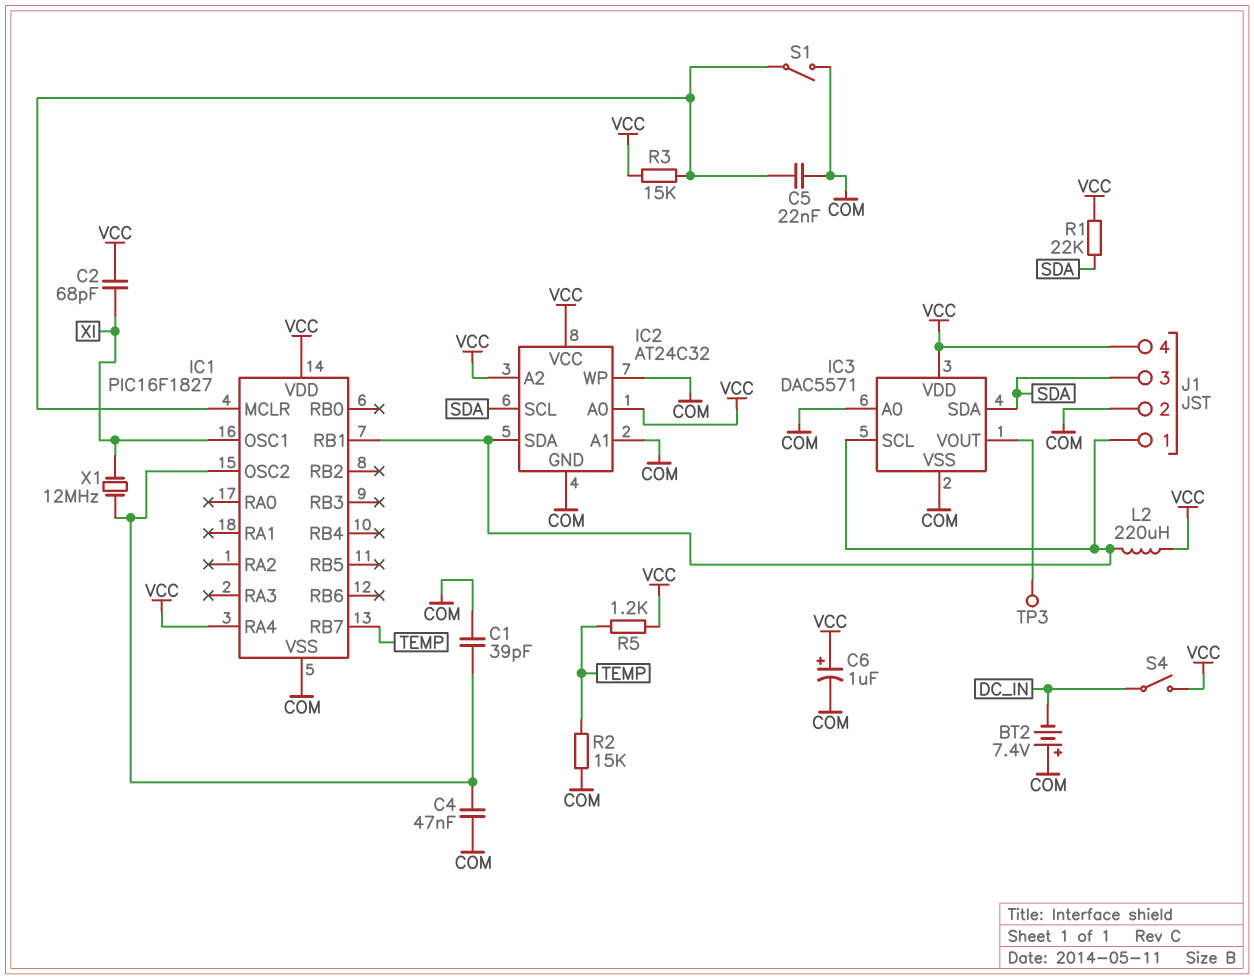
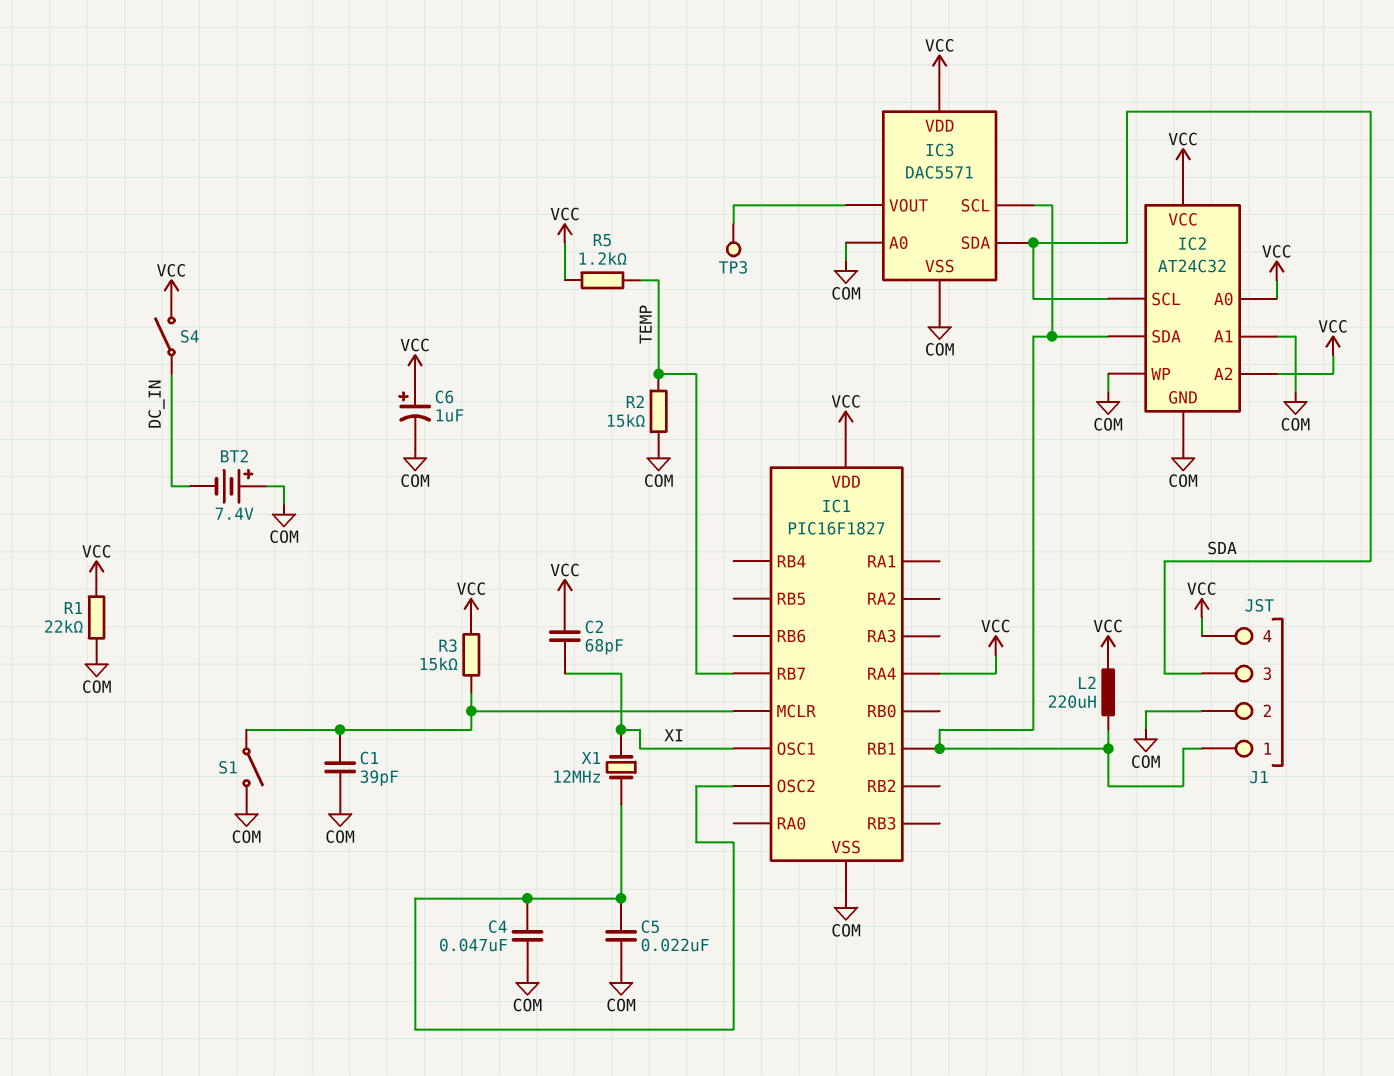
C1: 39pF (COM, IC1/OSC2) -> 39pF (COM, IC1/MCLR)
C5: 22nF (COM, IC1/MCLR) -> 22nF (COM, IC1/OSC2)
R1: 22k (SDA, VCC) -> 22k (COM, VCC)

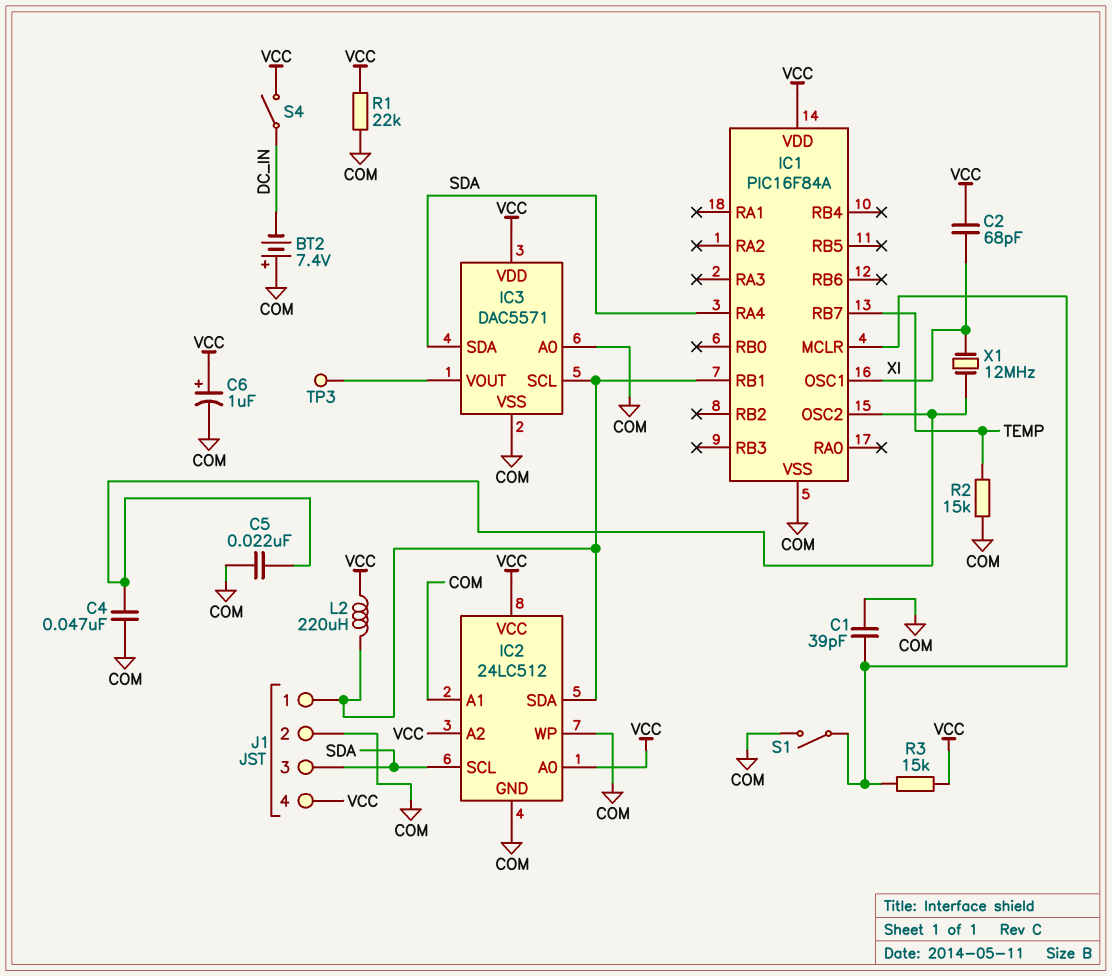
IC1: PIC16F1827 -> PIC16F84A
IC1 pin RA4: VCC -> SDA
IC2: AT24C32 -> 24LC512
R5: 1.2k (TEMP, VCC) -> none

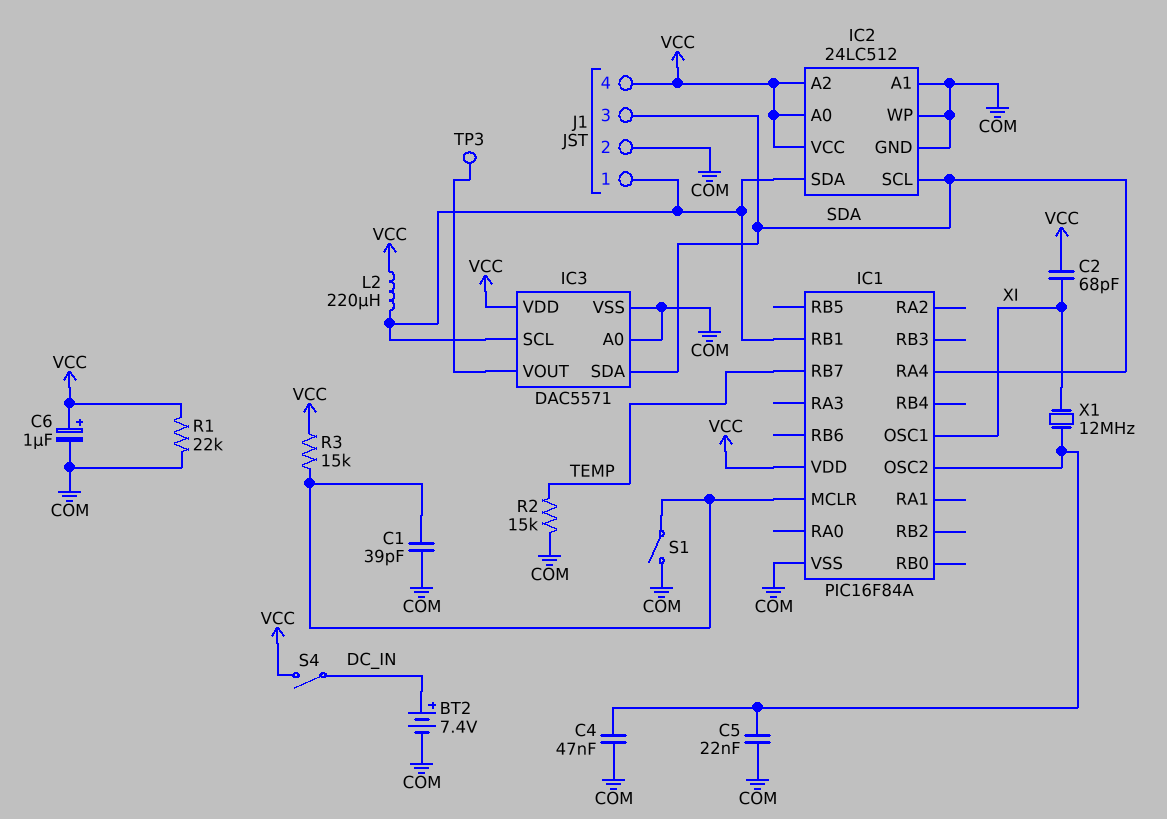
BT2: 7.4V (plus COM, minus DC_IN) -> 7.4V (plus DC_IN, minus COM)

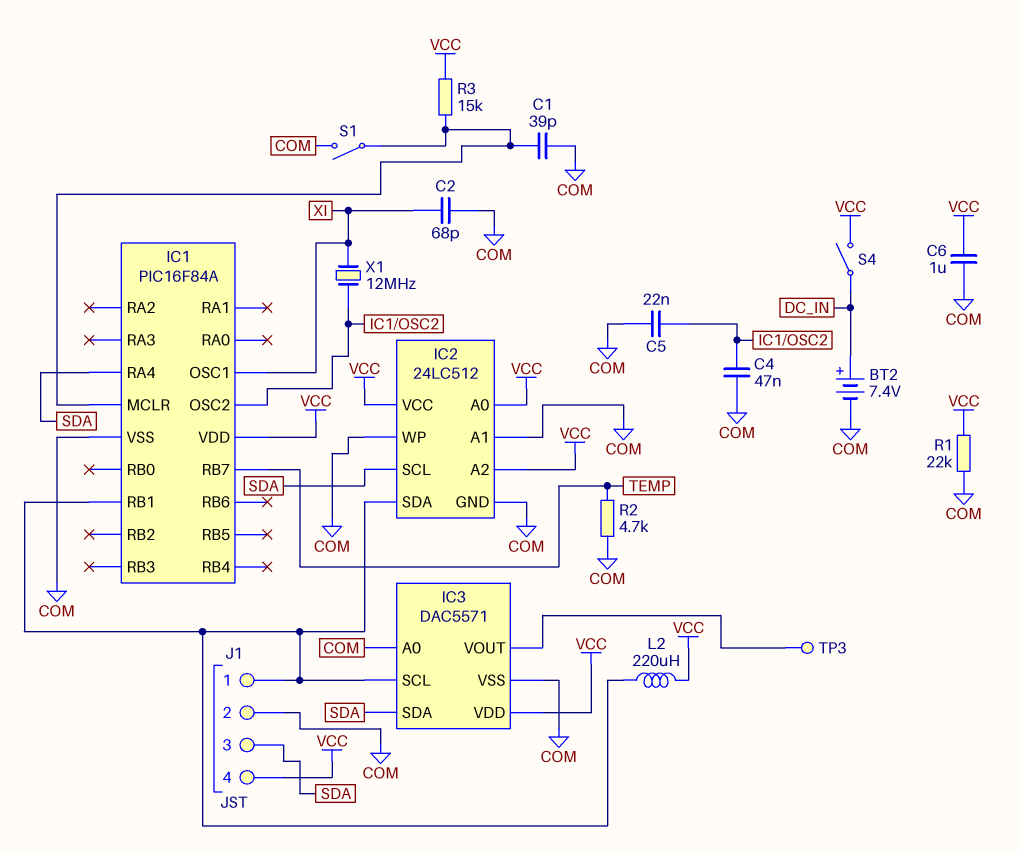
C2: 68pF (VCC, XI) -> 68pF (COM, XI)
C6: 1uF (plus VCC, minus COM) -> 1uF (COM, VCC)
R2: 15k (COM, TEMP) -> 4.7k (COM, TEMP)

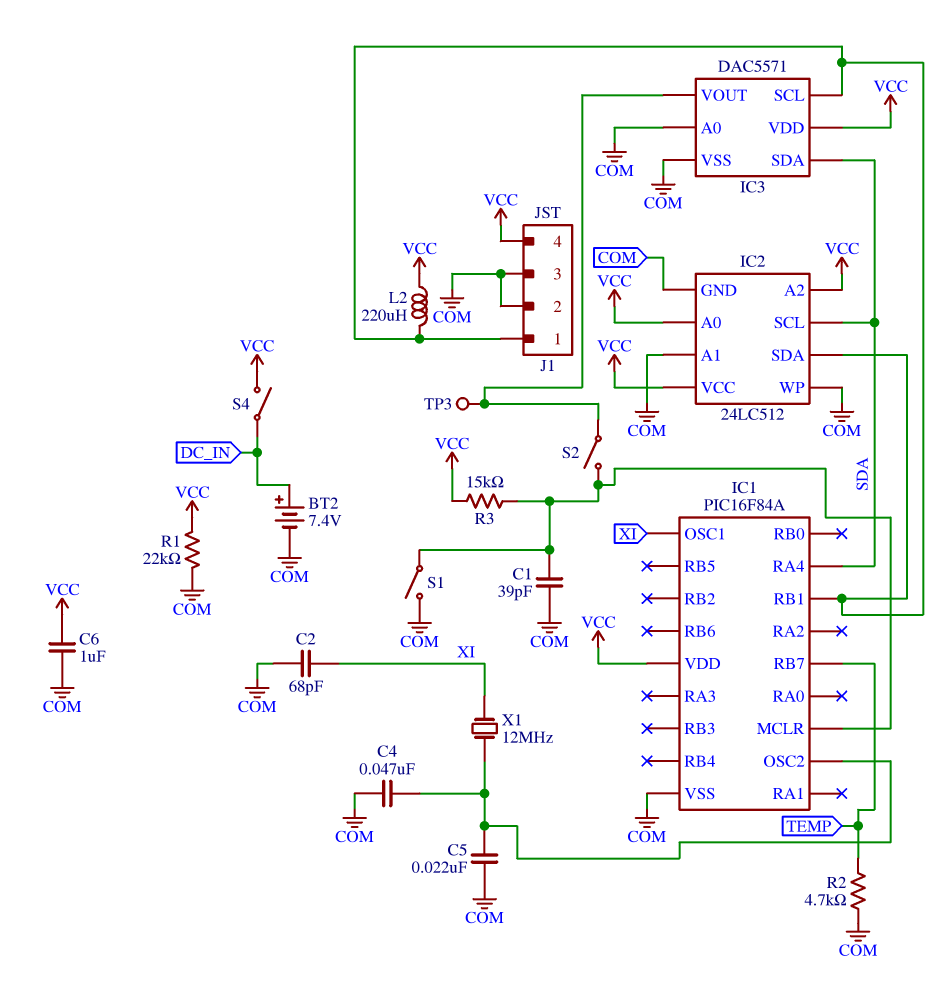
J1 pin 3: SDA -> COM
S2: none -> switch (IC1/MCLR, IC3/VOUT)

